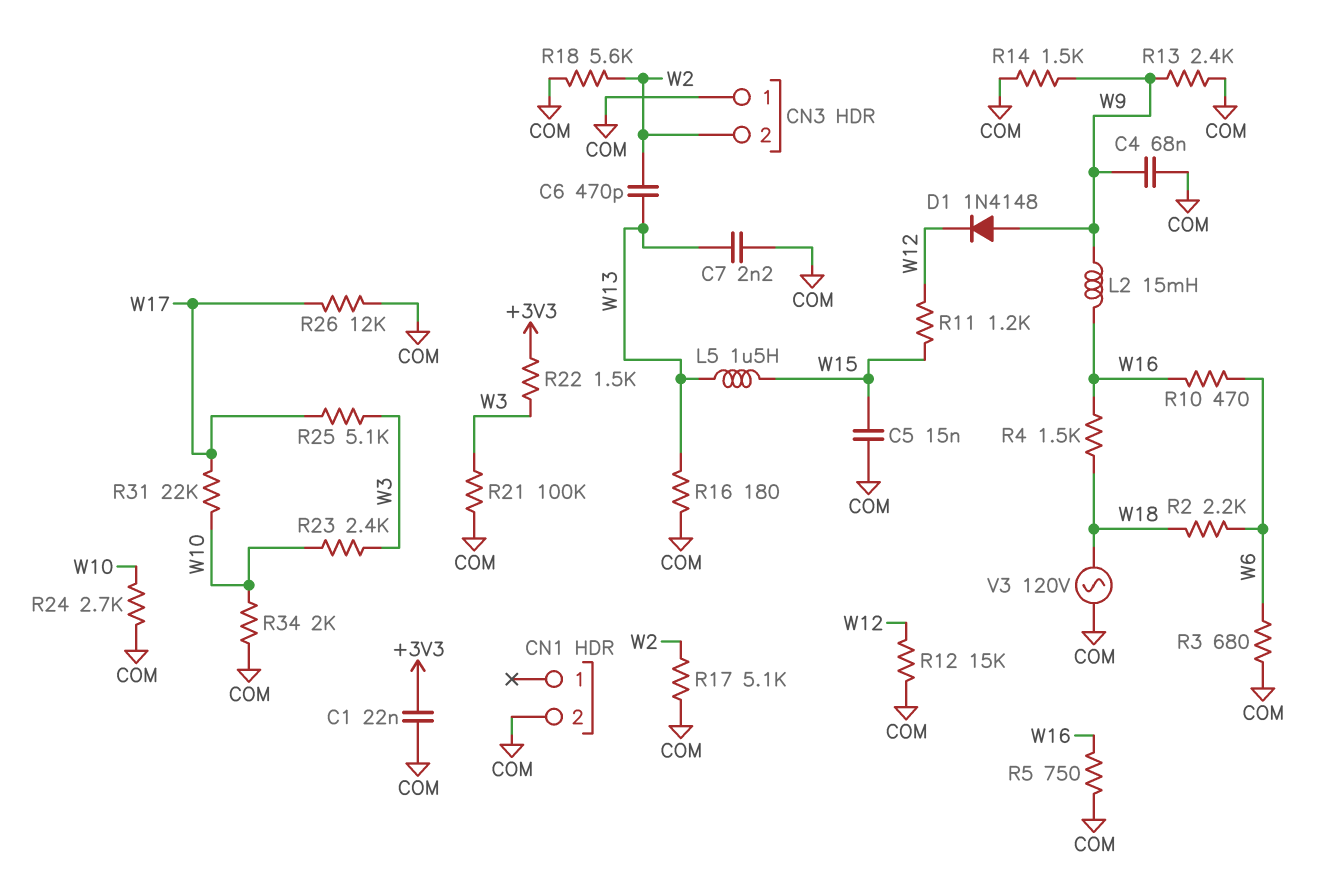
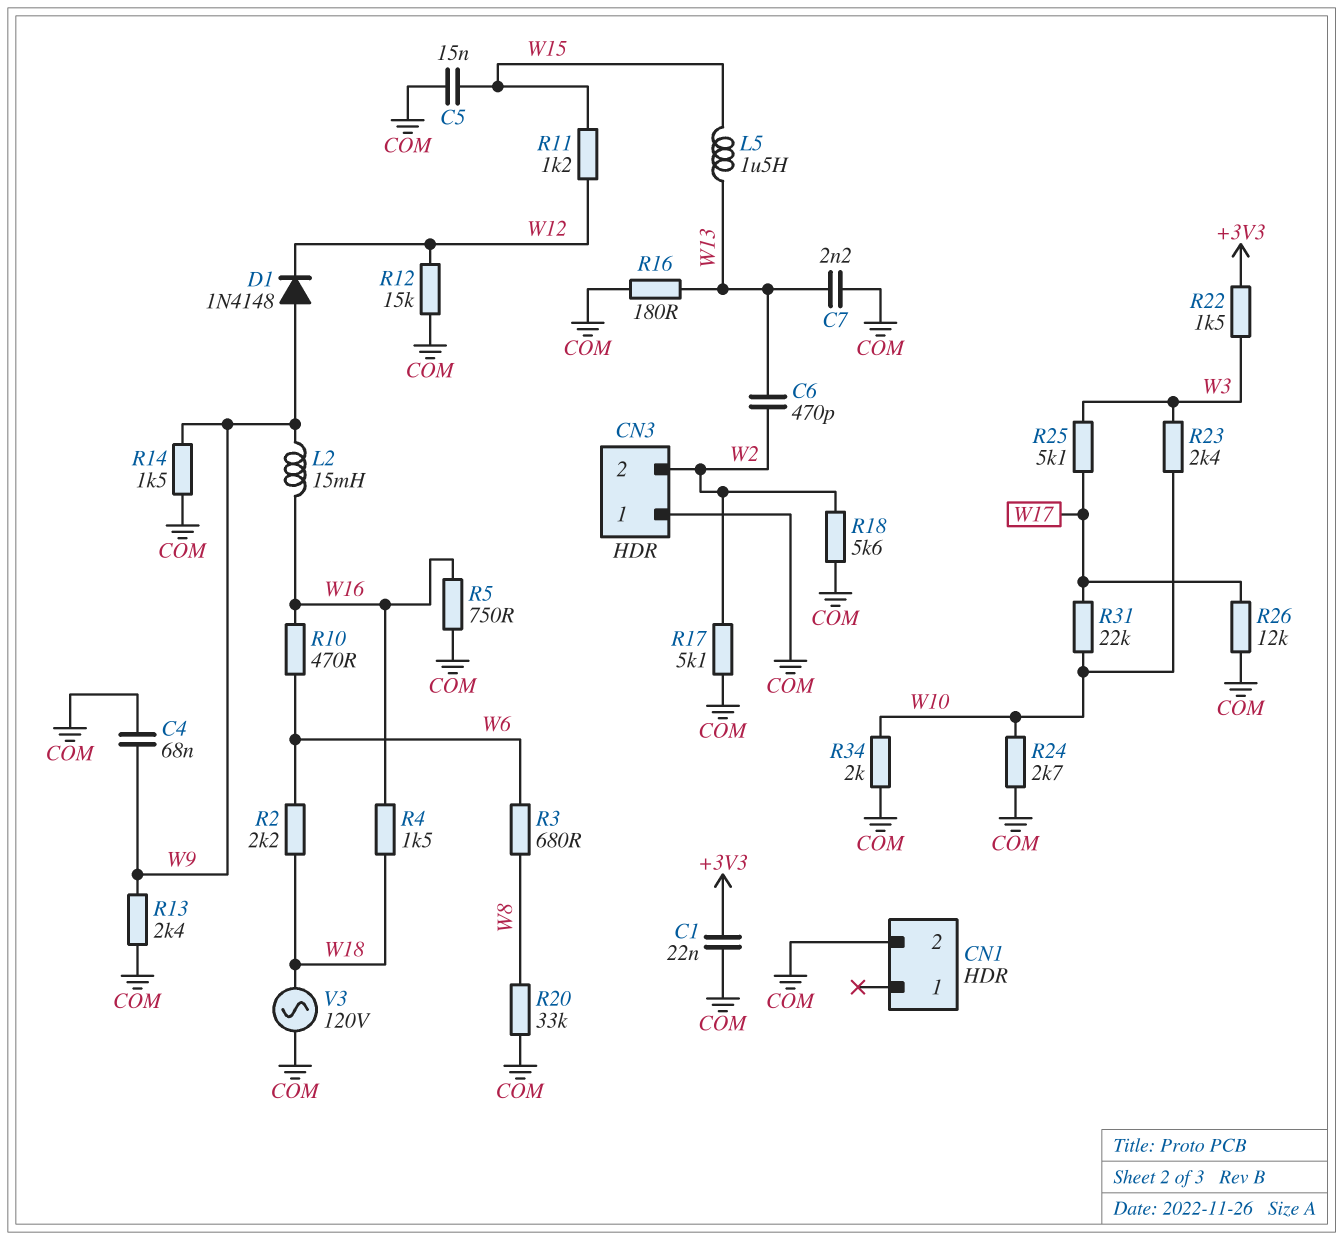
R3: 680 (COM, W6) -> 680 (W6, W8)
R20: none -> 33k (COM, W8)
R21: 100k (COM, W3) -> none

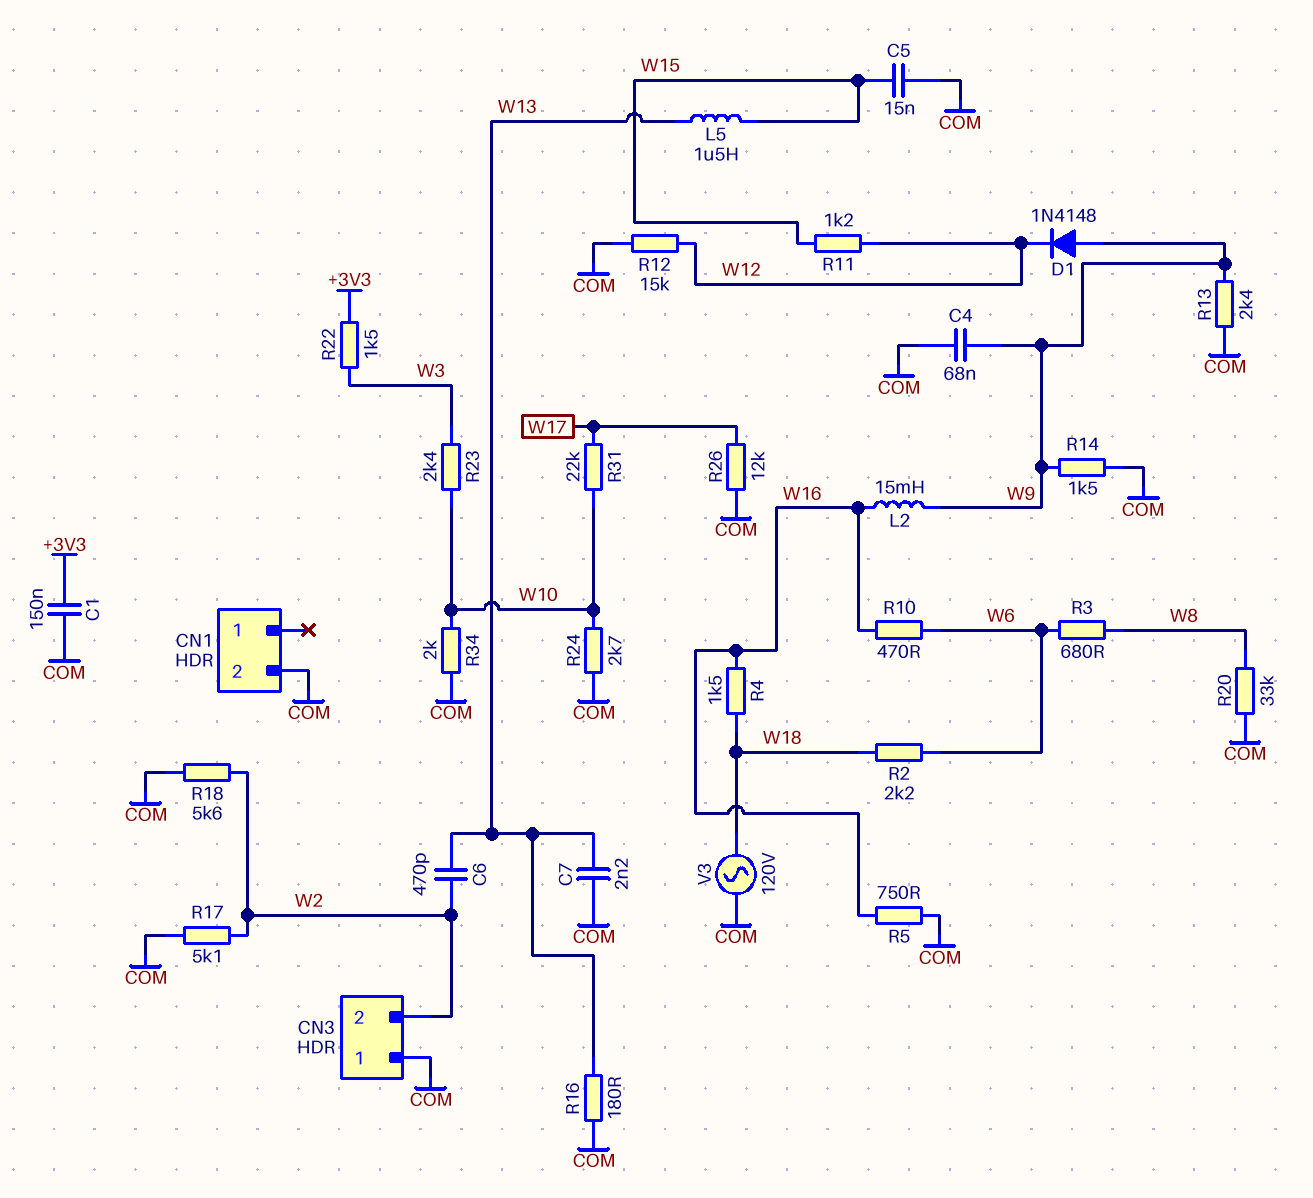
C1: 22nF (+3V3, COM) -> 150nF (+3V3, COM)
R25: 5.1k (W3, W17) -> none

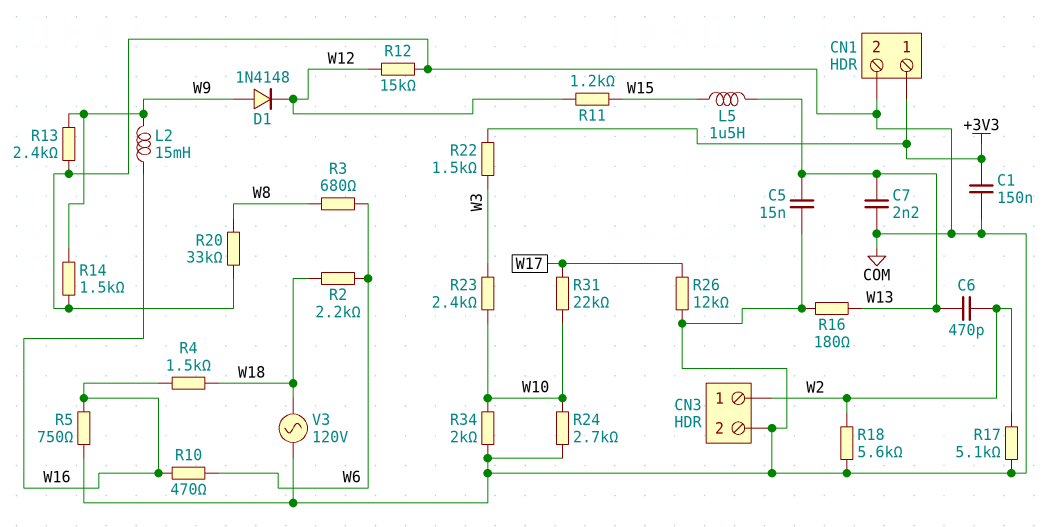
C4: 68nF (COM, W9) -> none
C5: 15nF (COM, W15) -> 15nF (COM, W13)
CN1 pin 1: none -> +3V3
CN3 pin 1: COM -> W2
CN3 pin 2: W2 -> COM

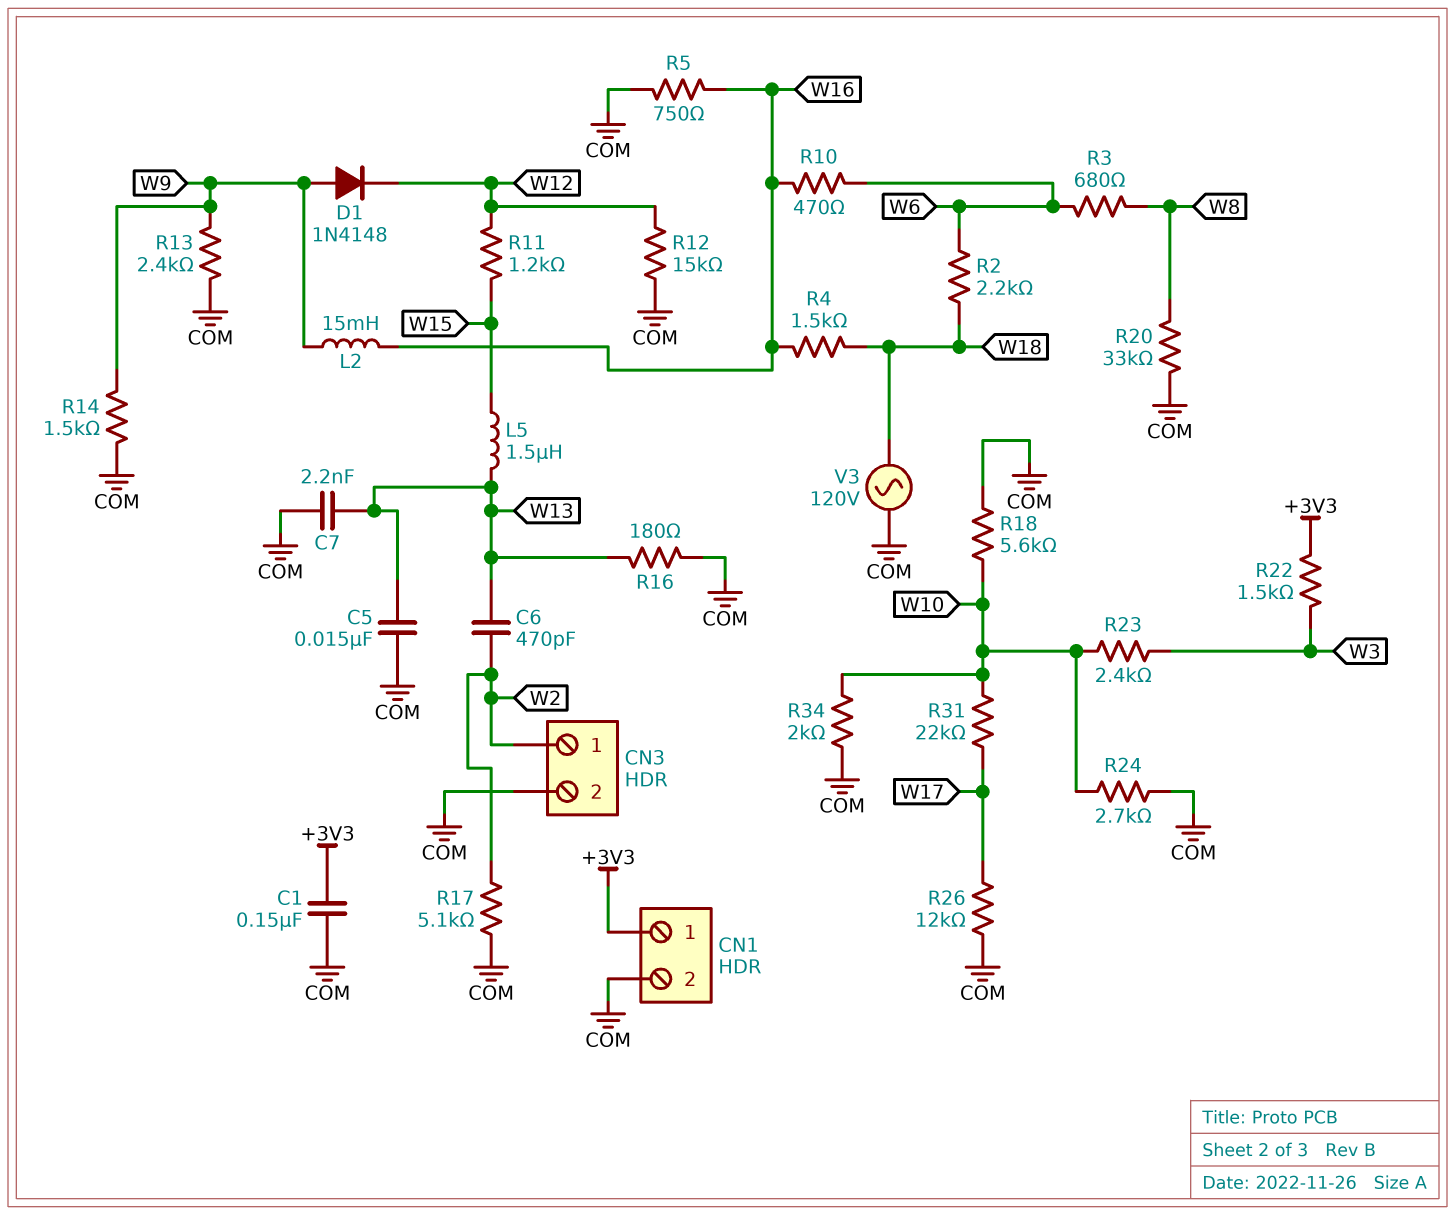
R18: 5.6k (COM, W2) -> 5.6k (COM, W10)

